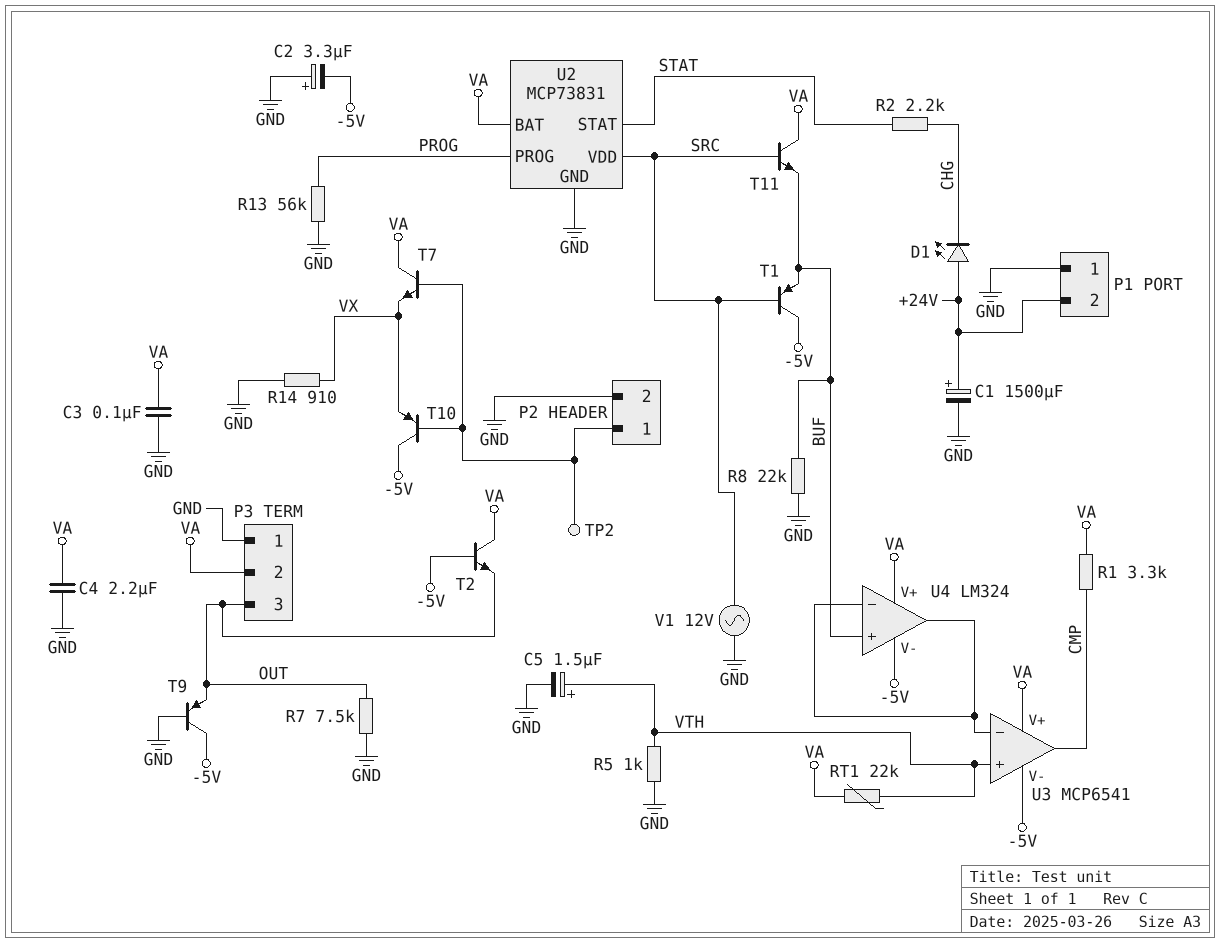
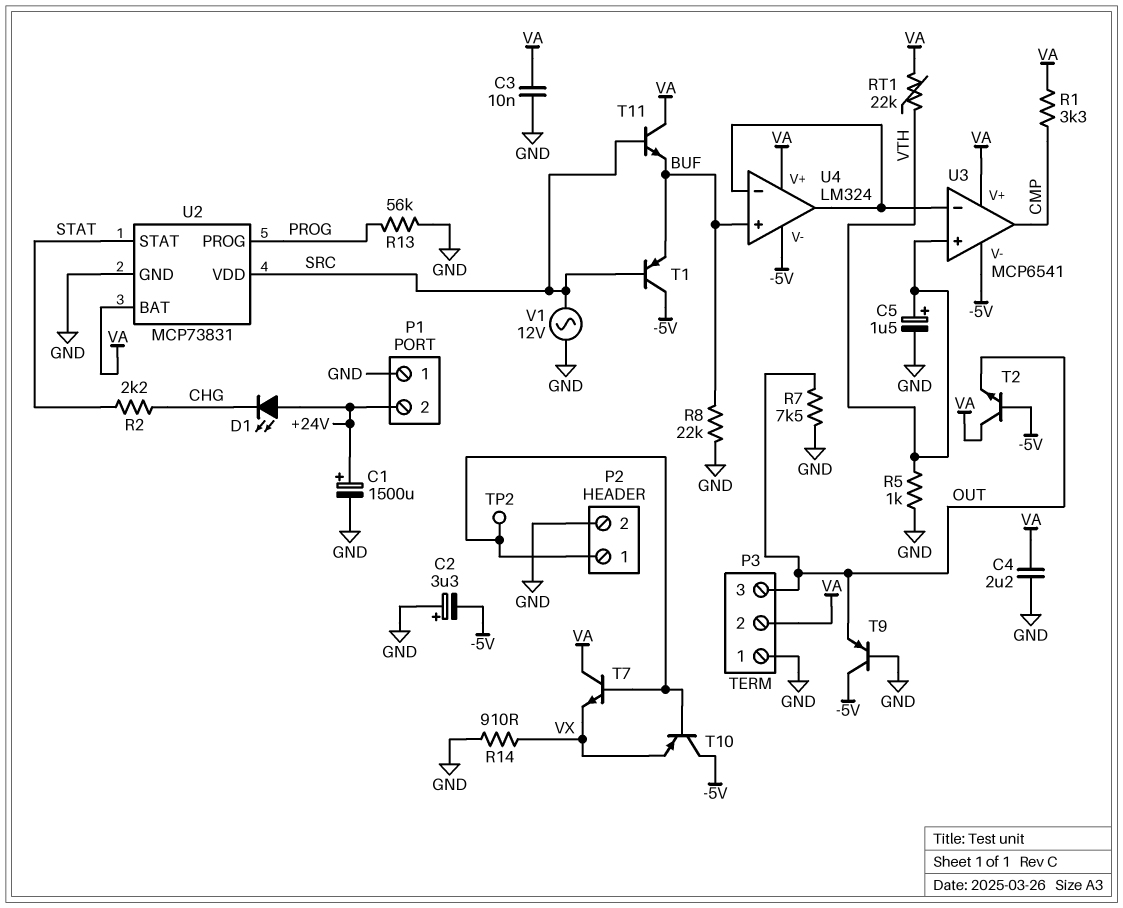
C3: 100nF (GND, VA) -> 10nF (GND, VA)

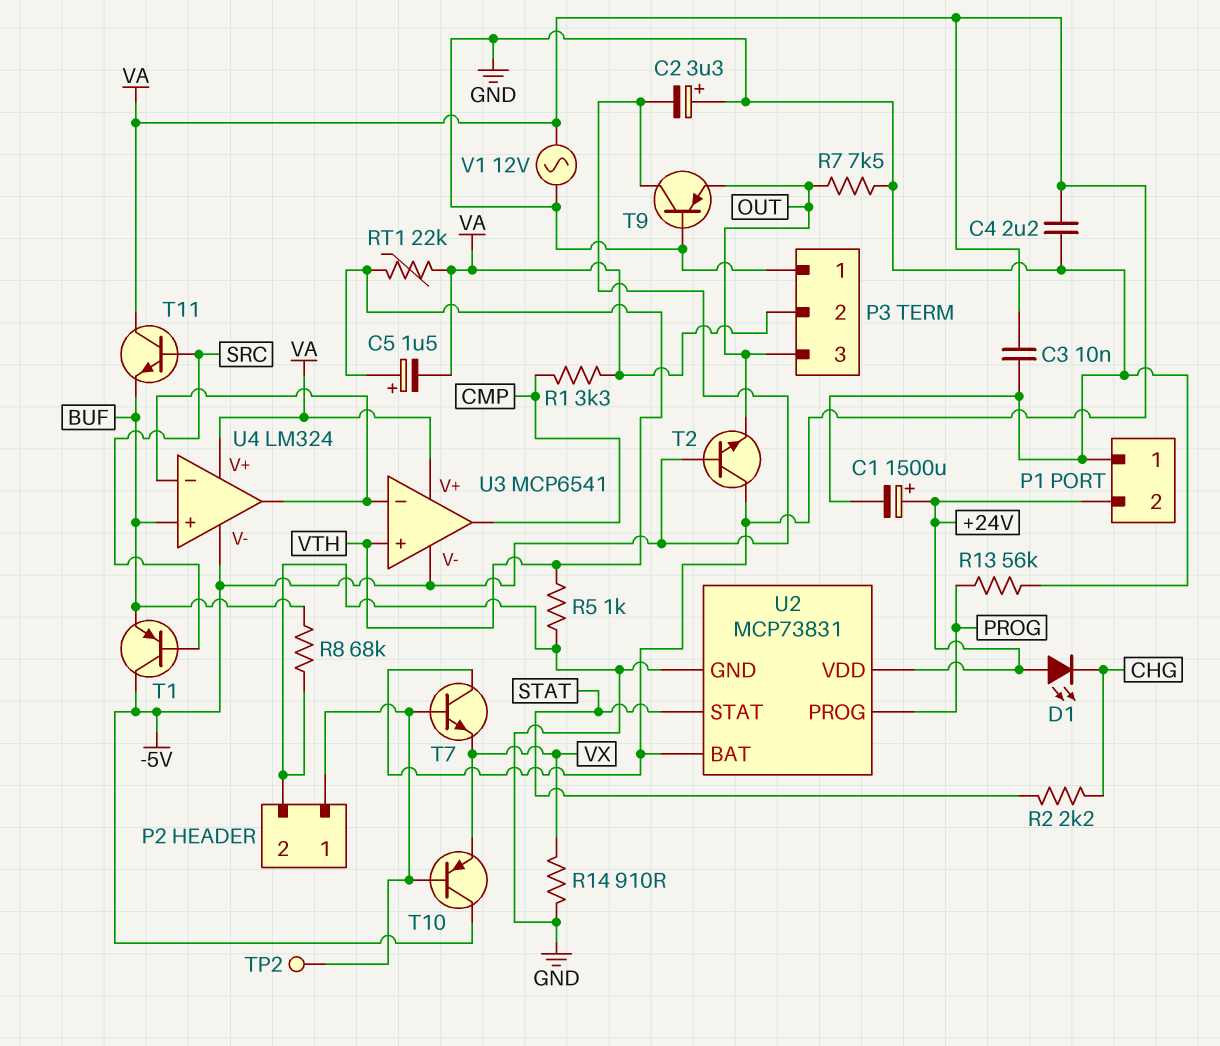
C5: 1.5uF (plus VTH, minus GND) -> 1.5uF (plus VTH, minus VA)
R8: 22k (BUF, GND) -> 68k (BUF, GND)
U2 pin VDD: SRC -> +24V
V1: AC 12V (GND, SRC) -> AC 12V (GND, VA)

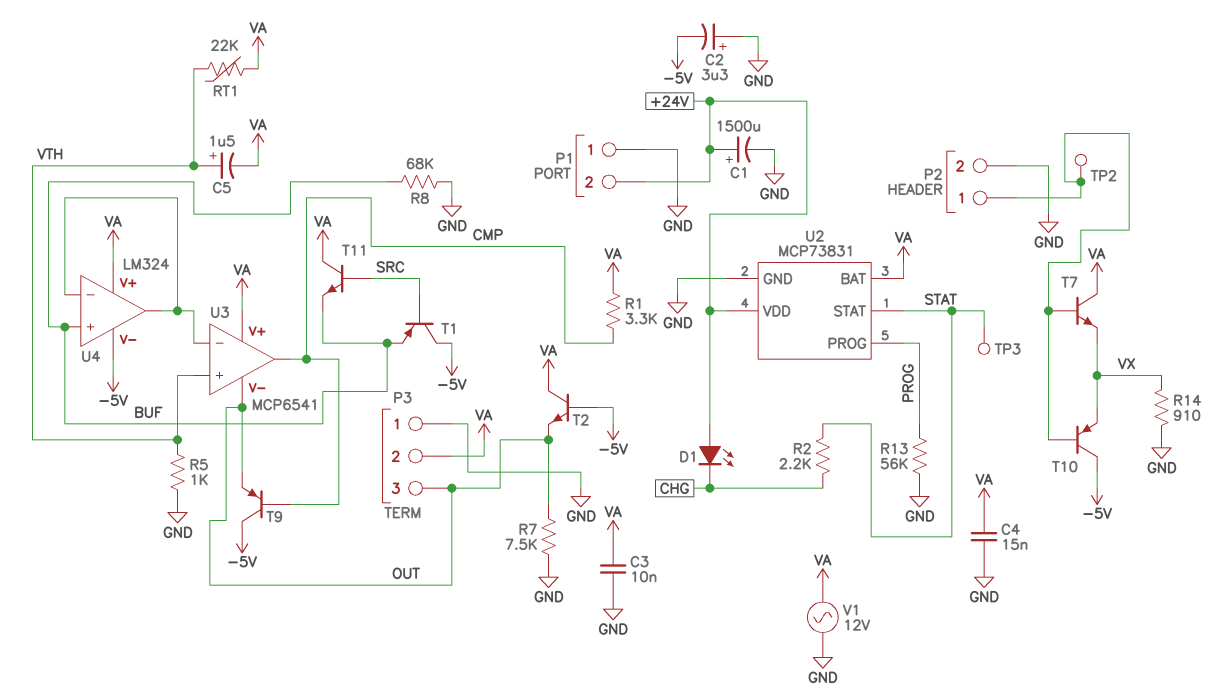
C4: 2.2uF (GND, VA) -> 15nF (GND, VA)
T9: PNP (B GND, C -5V, E OUT) -> PNP (B CMP, C -5V, E OUT)
TP3: none -> test point (STAT)
U3 pin V-: -5V -> OUT

